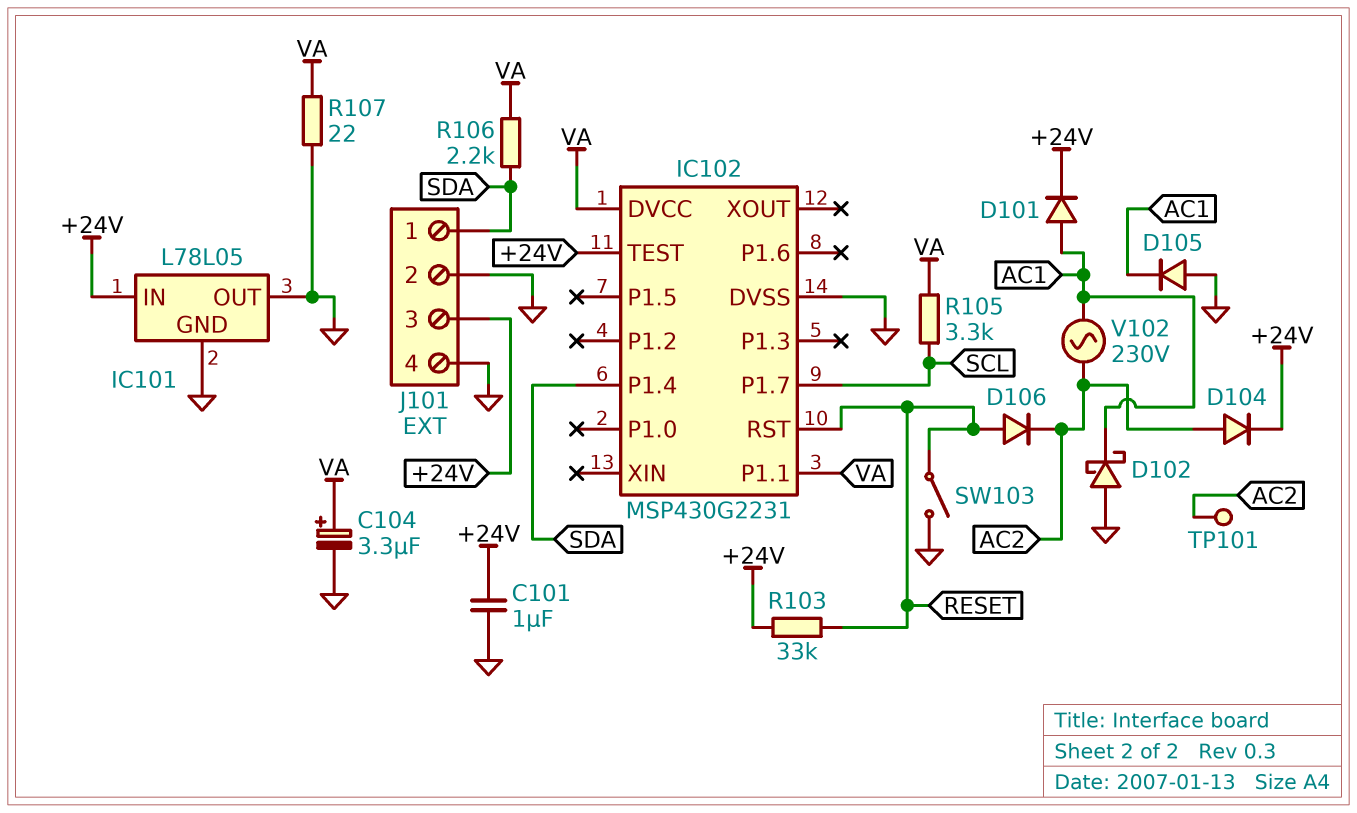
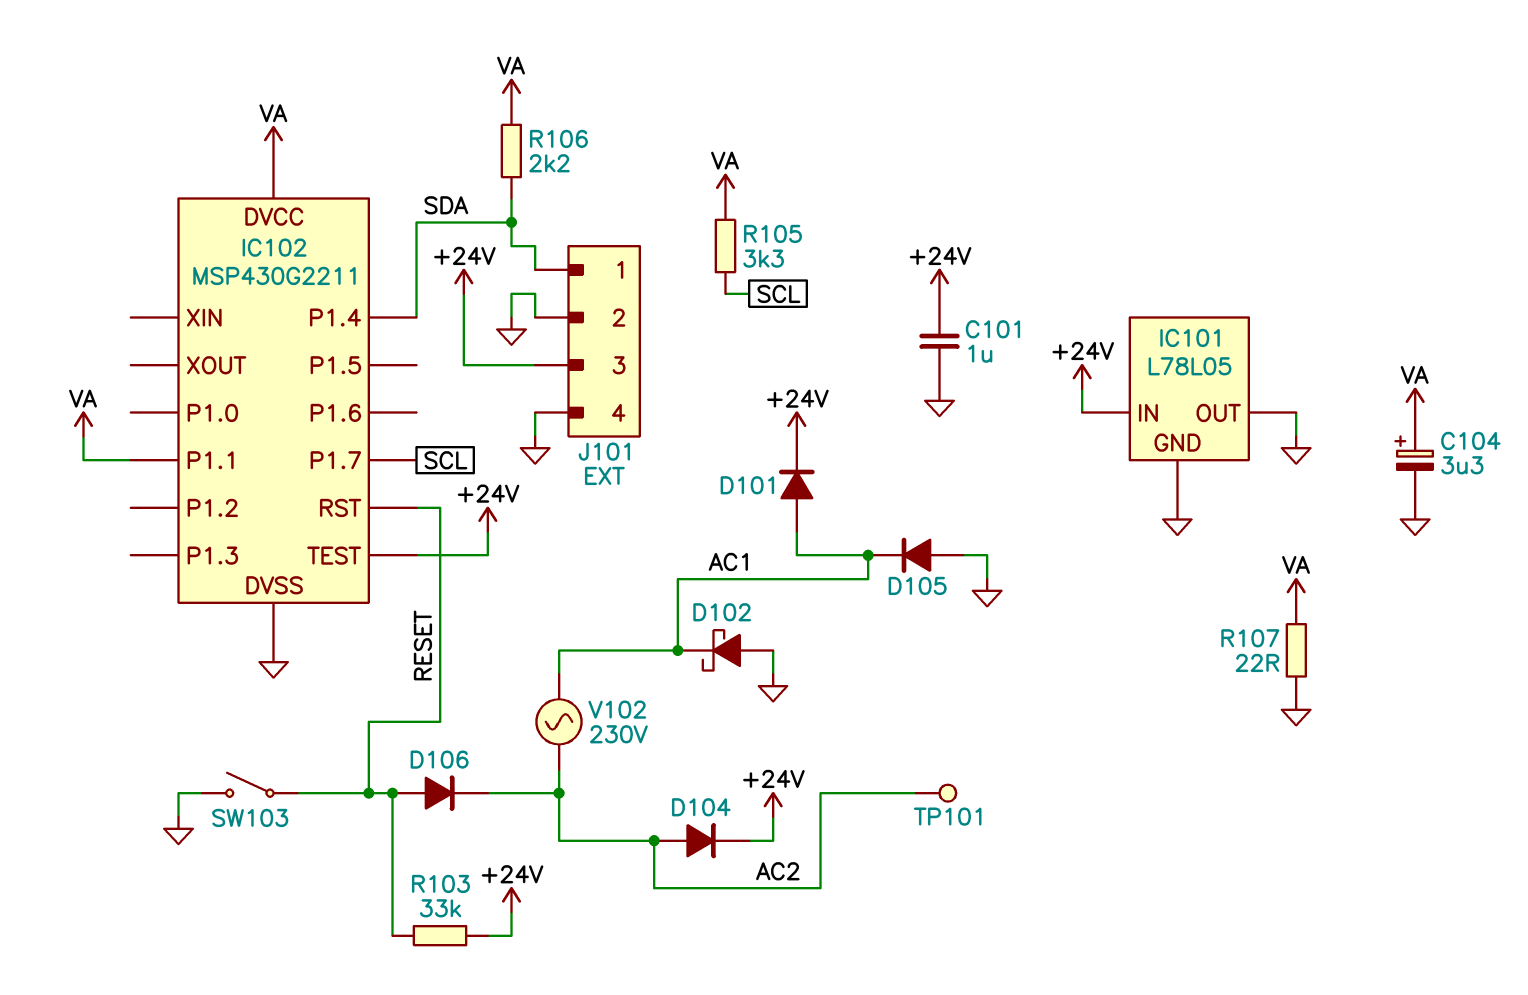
IC102: MSP430G2231 -> MSP430G2211

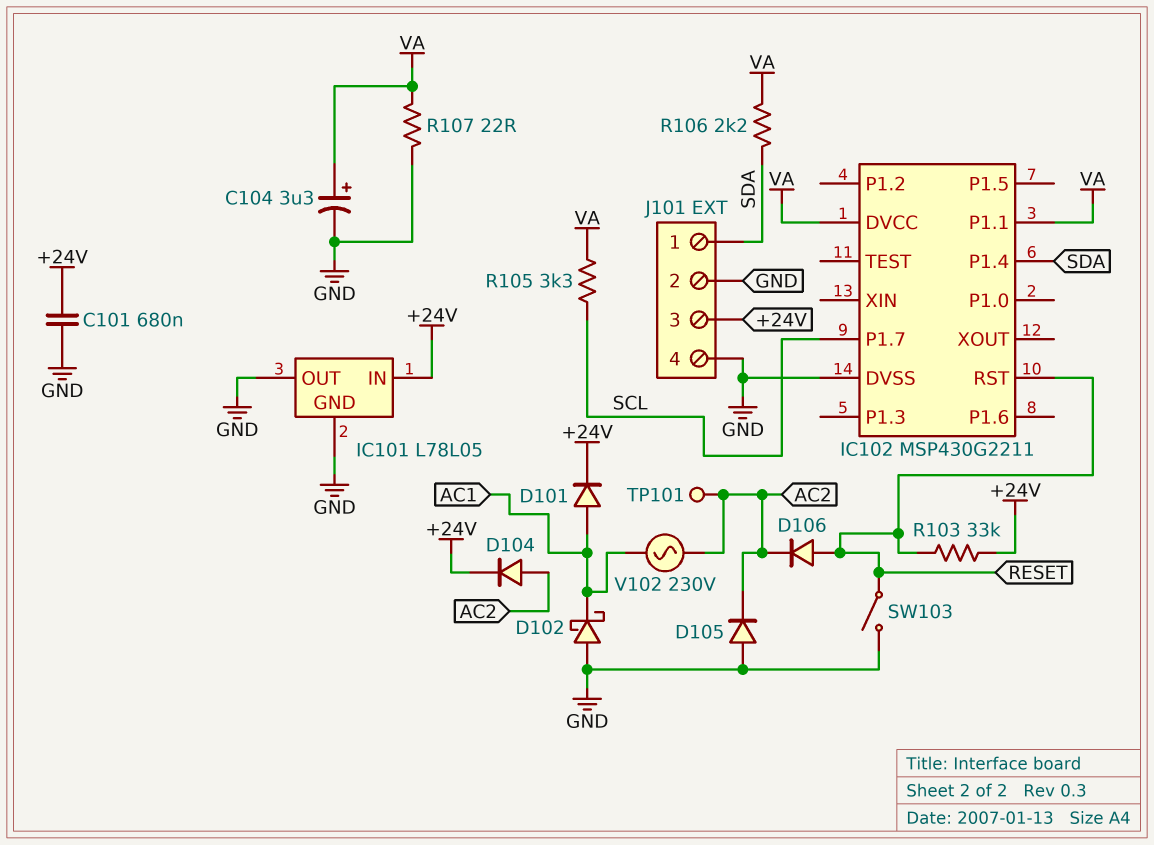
C101: 1uF (+24V, GND) -> 680nF (+24V, GND)
D105: diode (A GND, K AC1) -> diode (A GND, K AC2)
IC102 pin TEST: +24V -> none

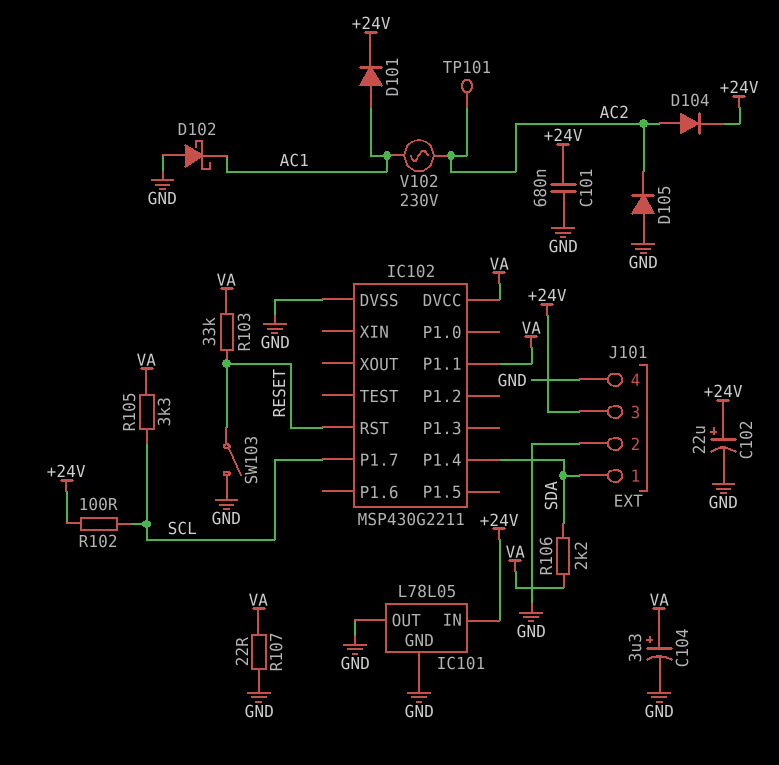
C102: none -> 22uF (plus +24V, minus GND)
D106: diode (A RESET, K AC2) -> none
R102: none -> 100 (+24V, SCL)
R103: 33k (+24V, RESET) -> 33k (RESET, VA)

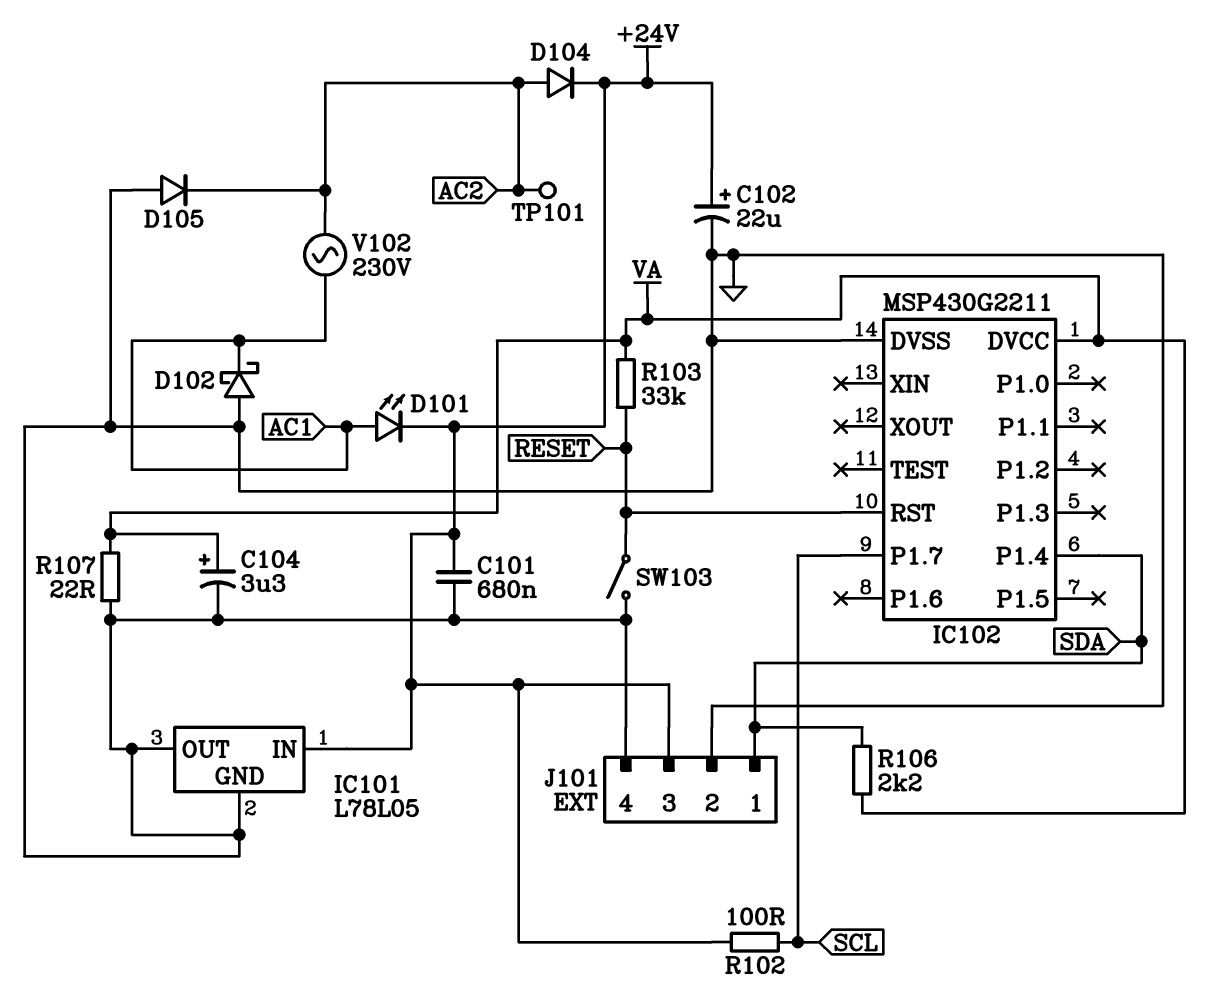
D101: diode (A AC1, K +24V) -> LED (A AC1, K +24V)
IC102 pin P1.1: VA -> none
R105: 3.3k (SCL, VA) -> none

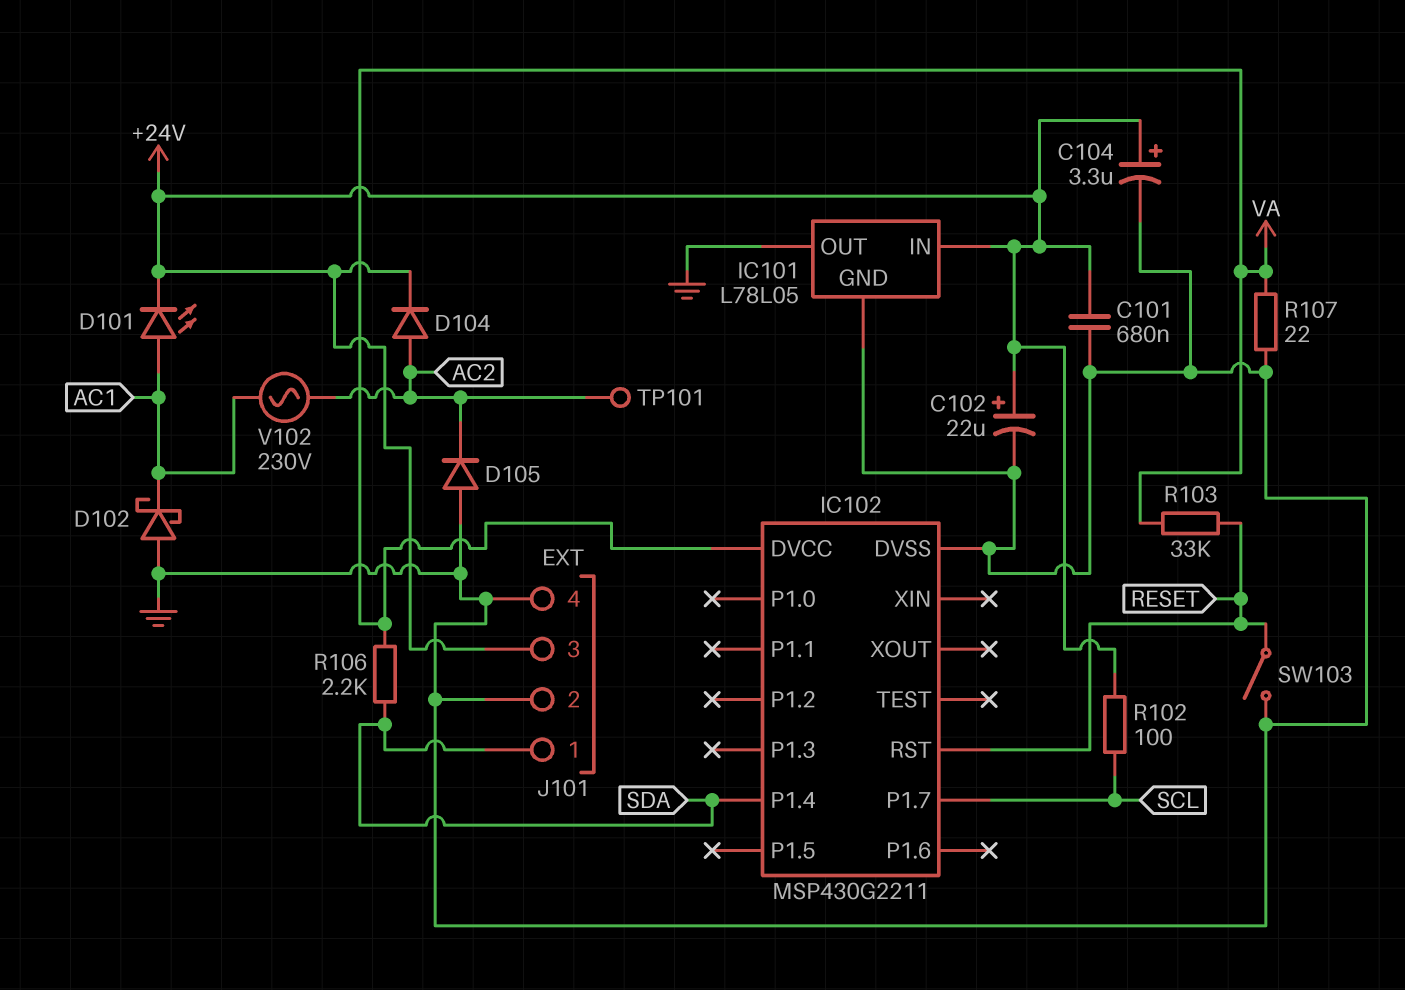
C104: 3.3uF (plus VA, minus GND) -> 3.3uF (plus +24V, minus GND)

